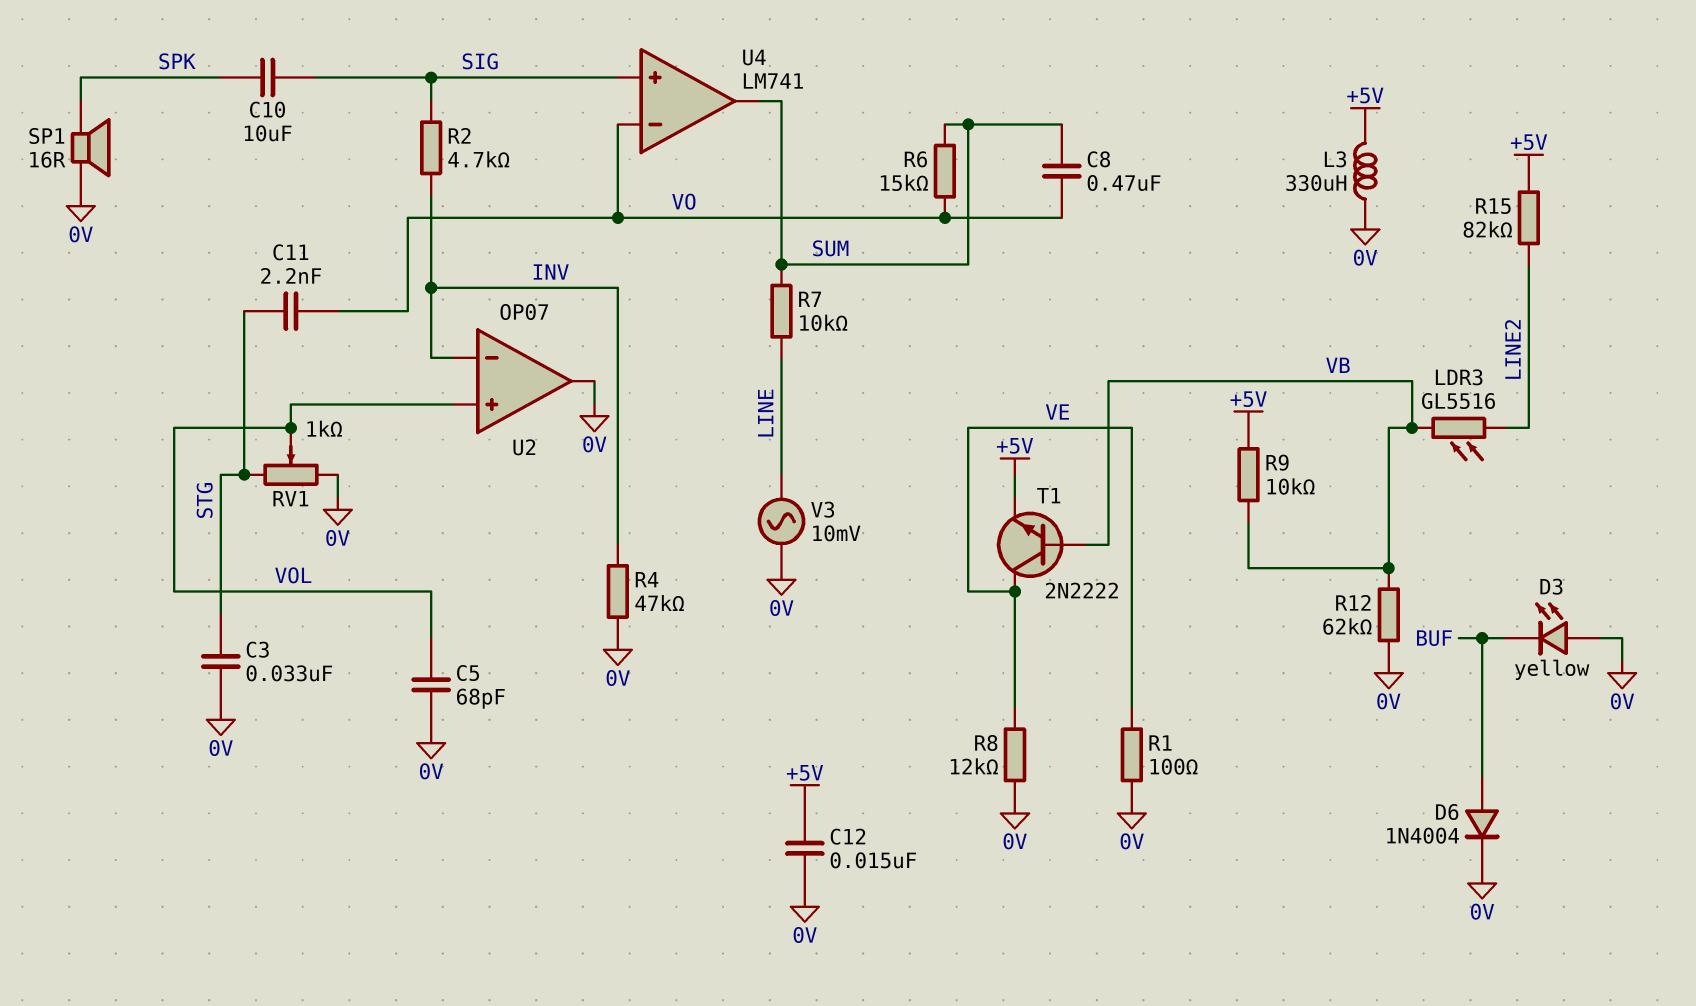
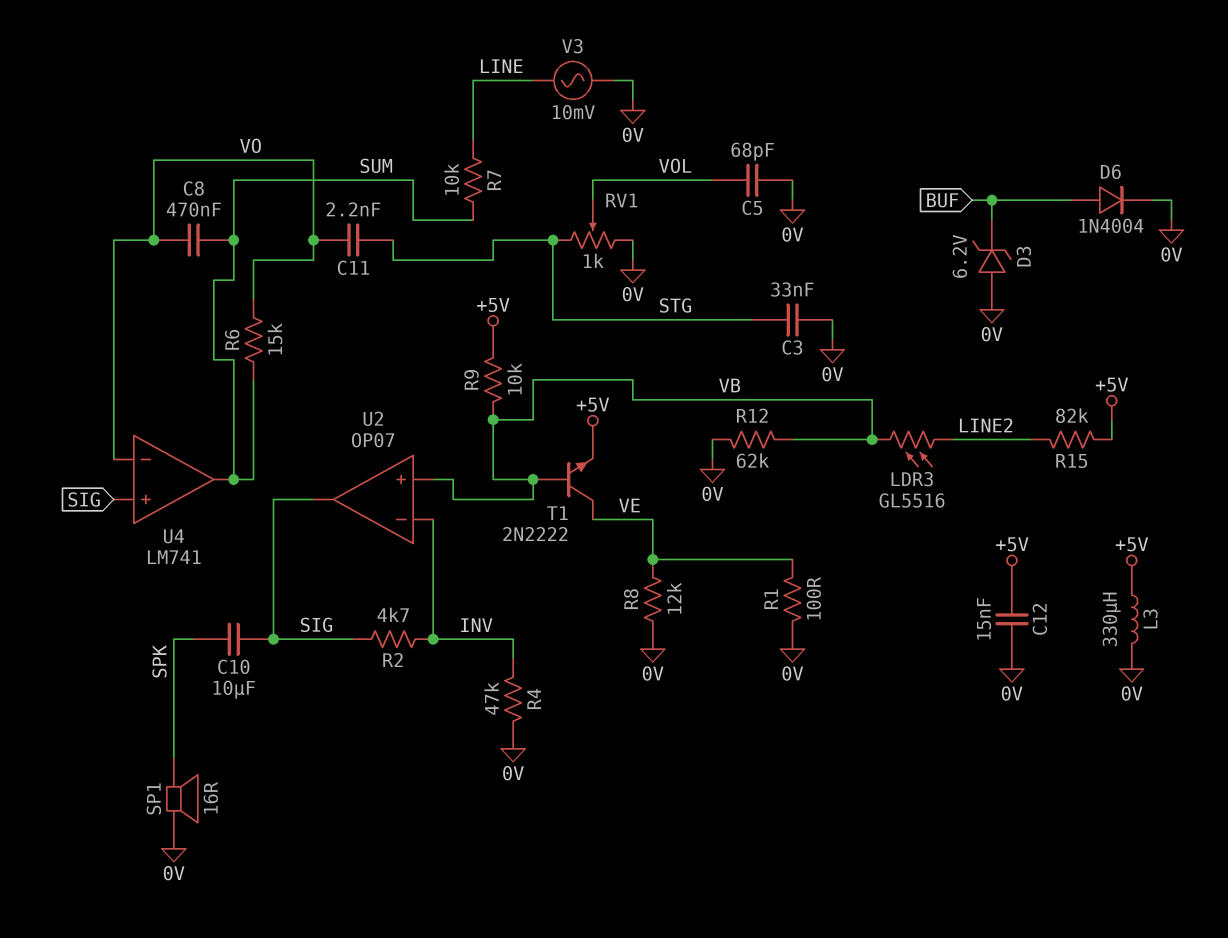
D3: LED yellow (A 0V, K BUF) -> zener 6.2V (A 0V, K BUF)
U2 pin in+: VOL -> VB
U2 pin out: 0V -> SIG

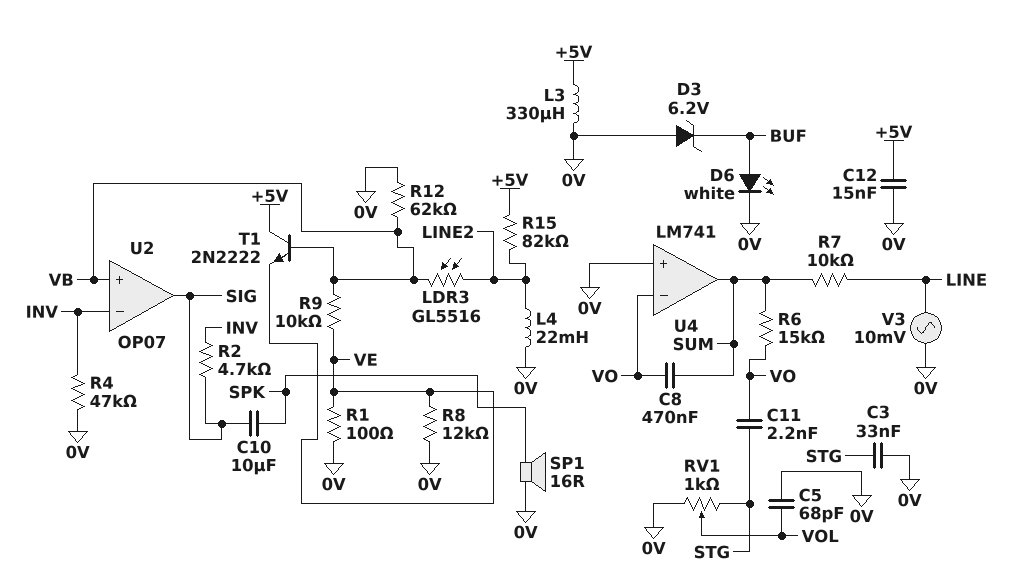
D6: diode 1N4004 (A BUF, K 0V) -> LED white (A BUF, K 0V)
L4: none -> 22mH (0V, LINE2)
R9: 10k (+5V, VB) -> 10k (VB, VE)
T1: NPN 2N2222 (B VB, C VE, E +5V) -> NPN 2N2222 (B VB, C +5V, E VE)
U4 pin in+: SIG -> 0V

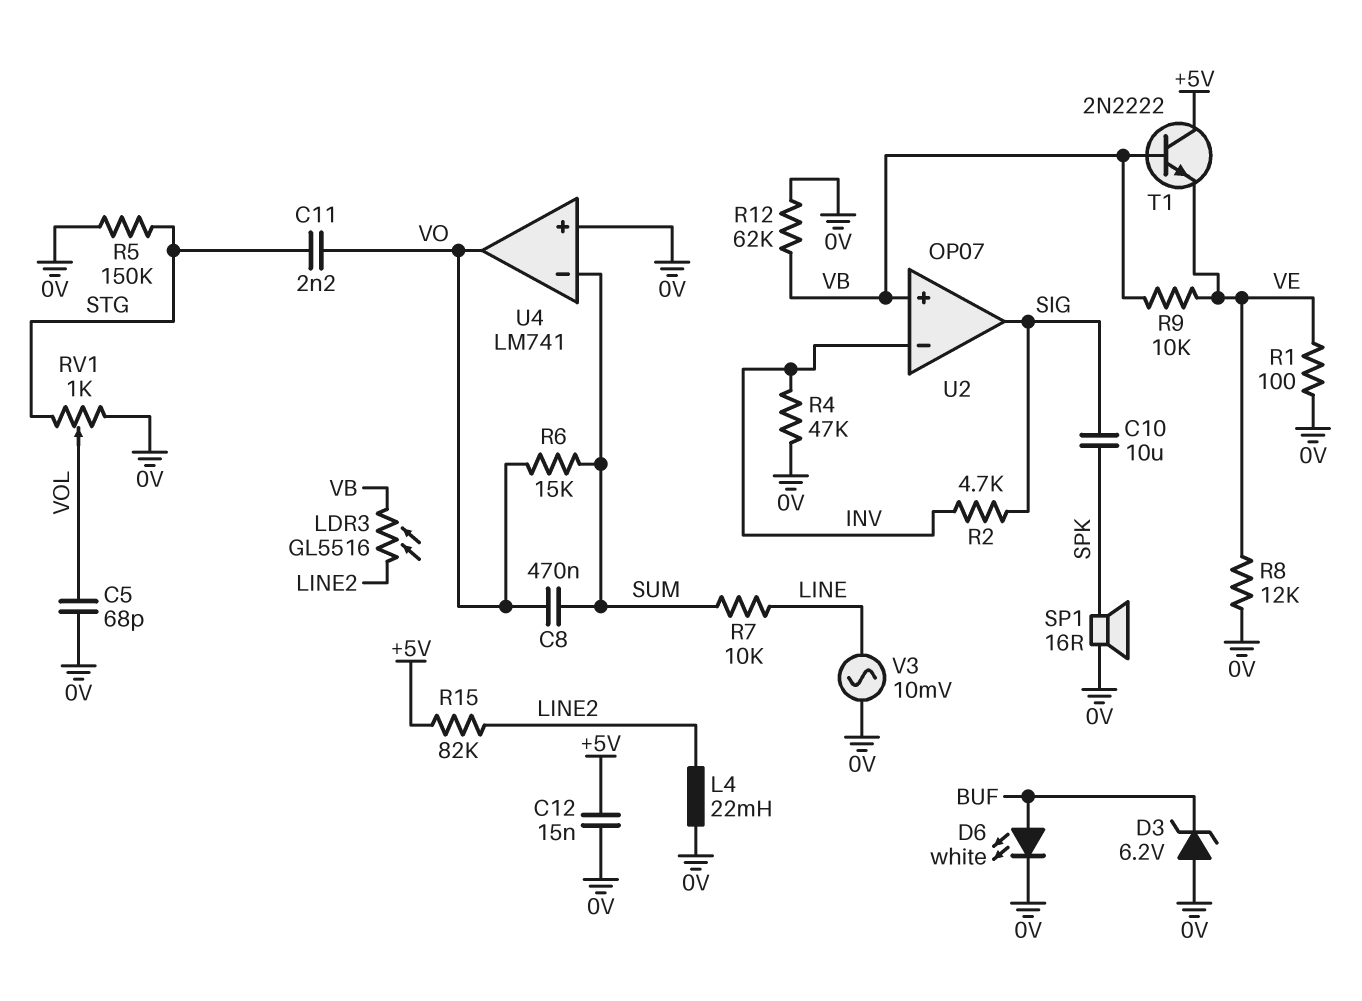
C3: 33nF (0V, STG) -> none
L3: 330uH (+5V, 0V) -> none
R5: none -> 150k (0V, STG)
U4 pin in-: VO -> SUM
U4 pin out: SUM -> VO

